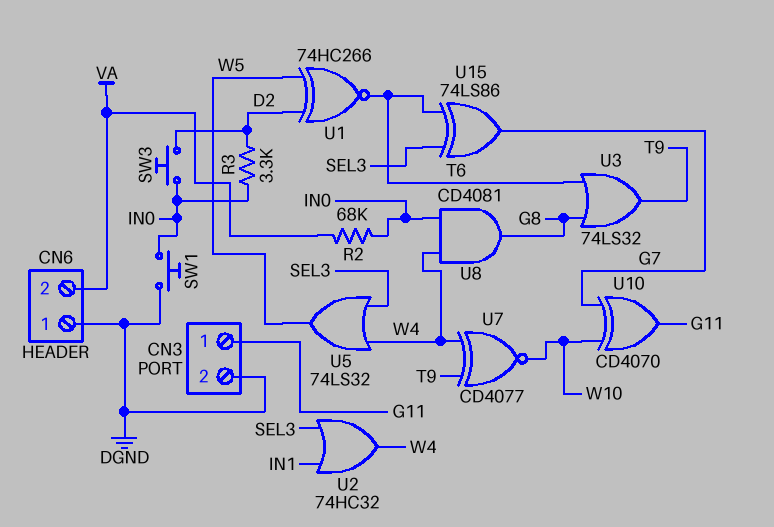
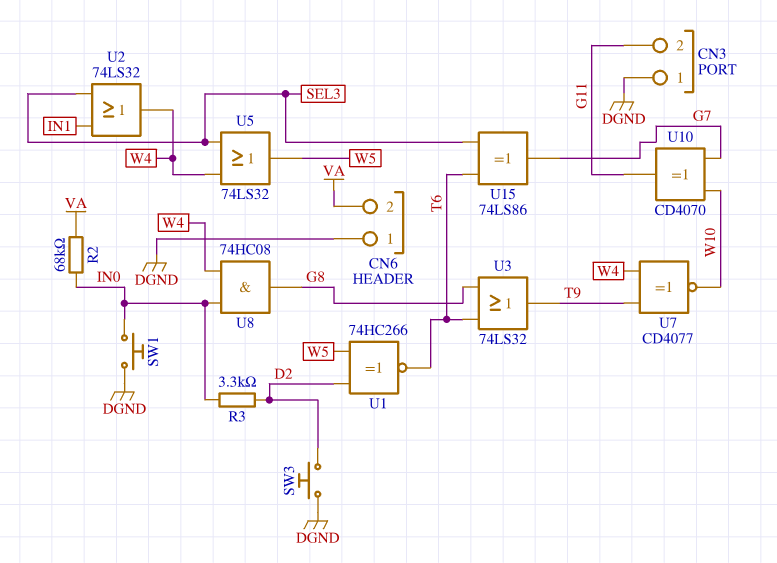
CN3 pin 1: G11 -> DGND
CN3 pin 2: DGND -> G11
SW3: button (D2, IN0) -> button (D2, DGND)
U2: OR 74HC32 (in IN1, in SEL3, out W4) -> OR 74LS32 (in IN1, in SEL3, out W4)
U8: AND CD4081 (in IN0, in W4, out G8) -> AND 74HC08 (in IN0, in W4, out G8)

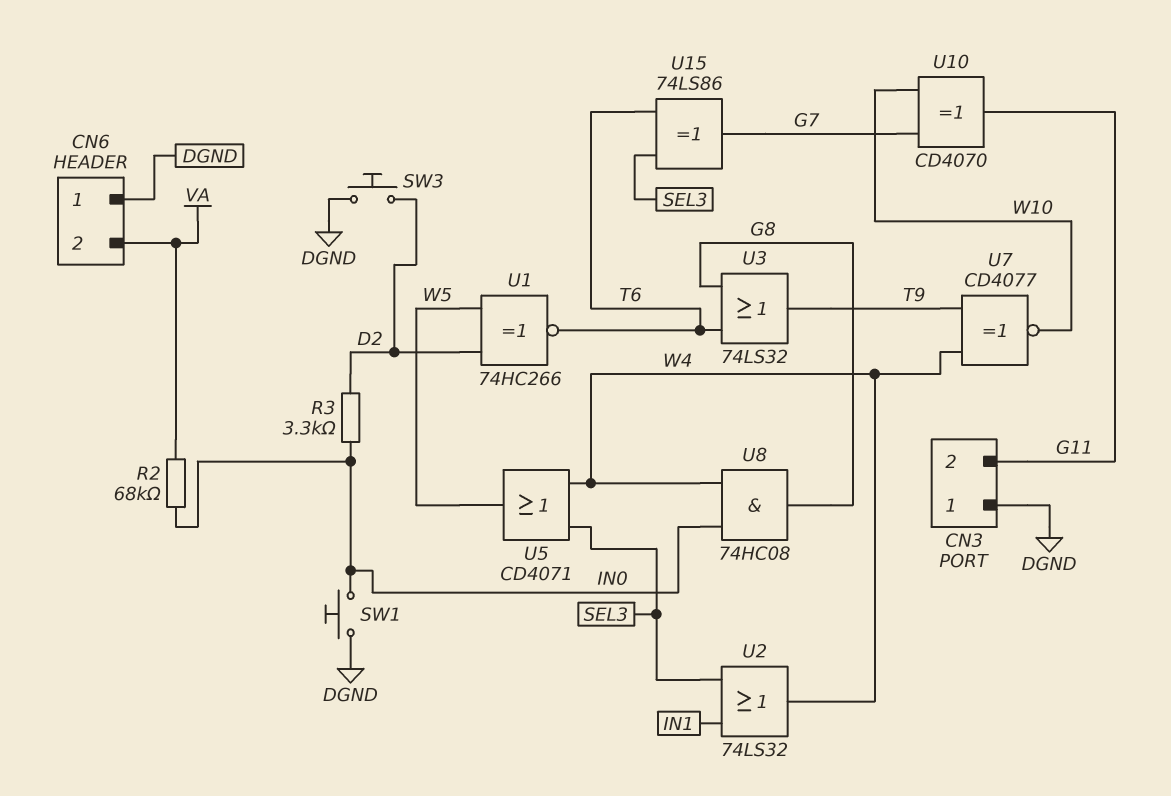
U5: OR 74LS32 (in SEL3, in W4, out W5) -> OR CD4071 (in SEL3, in W4, out W5)

